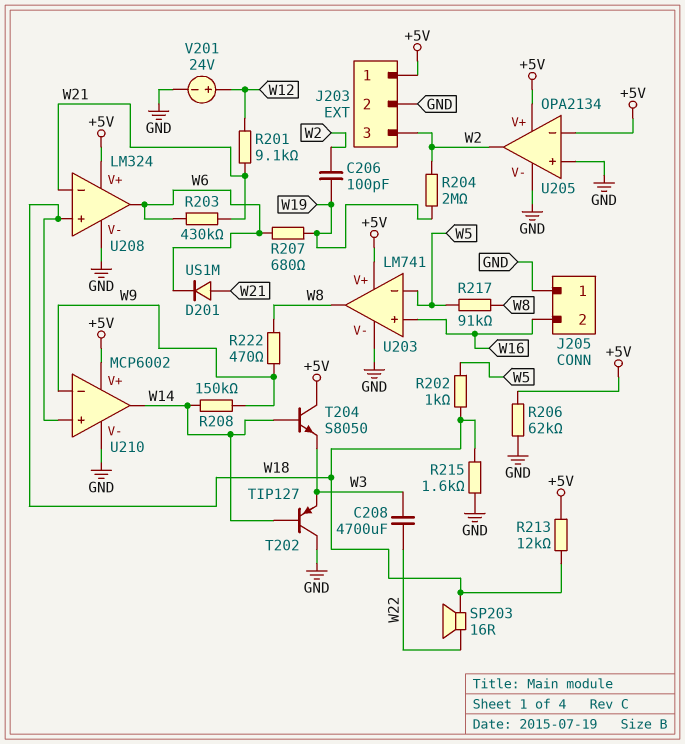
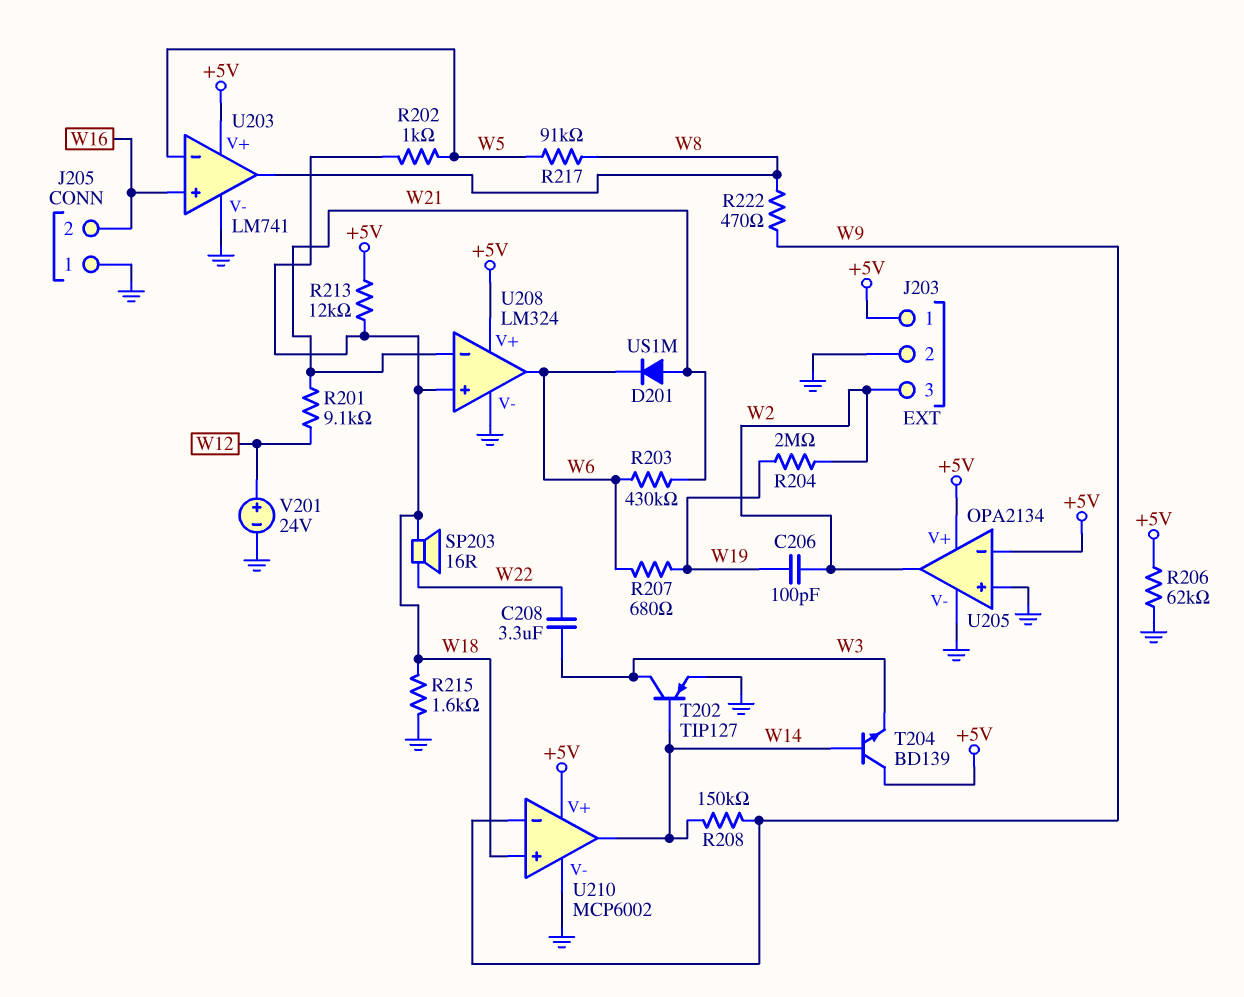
C208: 4700uF (W3, W22) -> 3.3uF (W3, W22)
T202: PNP TIP127 (B W14, C GND, E W3) -> PNP TIP127 (B W14, C W3, E GND)
T204: NPN S8050 (B W14, C +5V, E W3) -> NPN BD139 (B W14, C +5V, E W3)

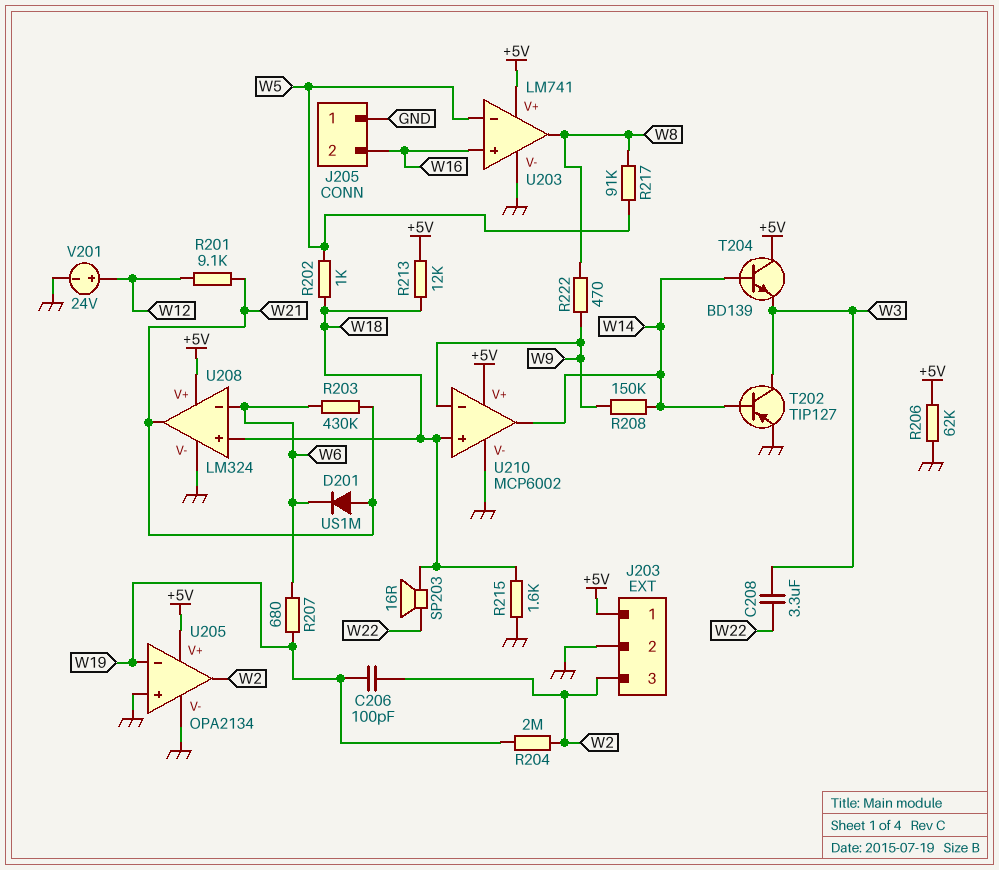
U205 pin in-: +5V -> W19
U208 pin in-: W21 -> W6
U208 pin out: W6 -> W21

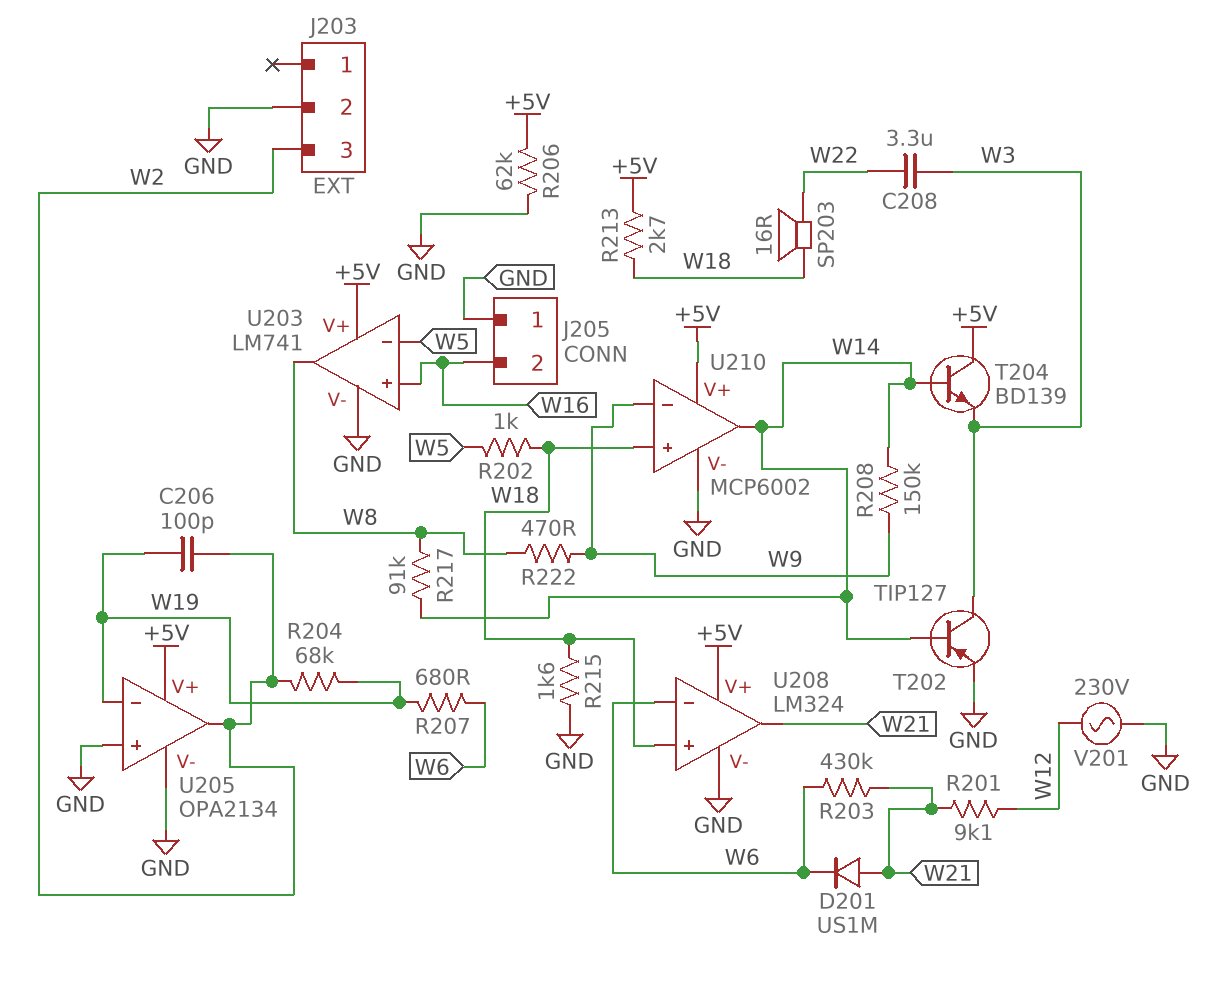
J203 pin 1: +5V -> none
R204: 2M (W2, W19) -> 68k (W2, W19)
R213: 12k (+5V, W18) -> 2.7k (+5V, W18)
R217: 91k (W5, W8) -> 91k (W8, W14)
V201: 24V (plus W12, minus GND) -> AC 230V (GND, W12)

